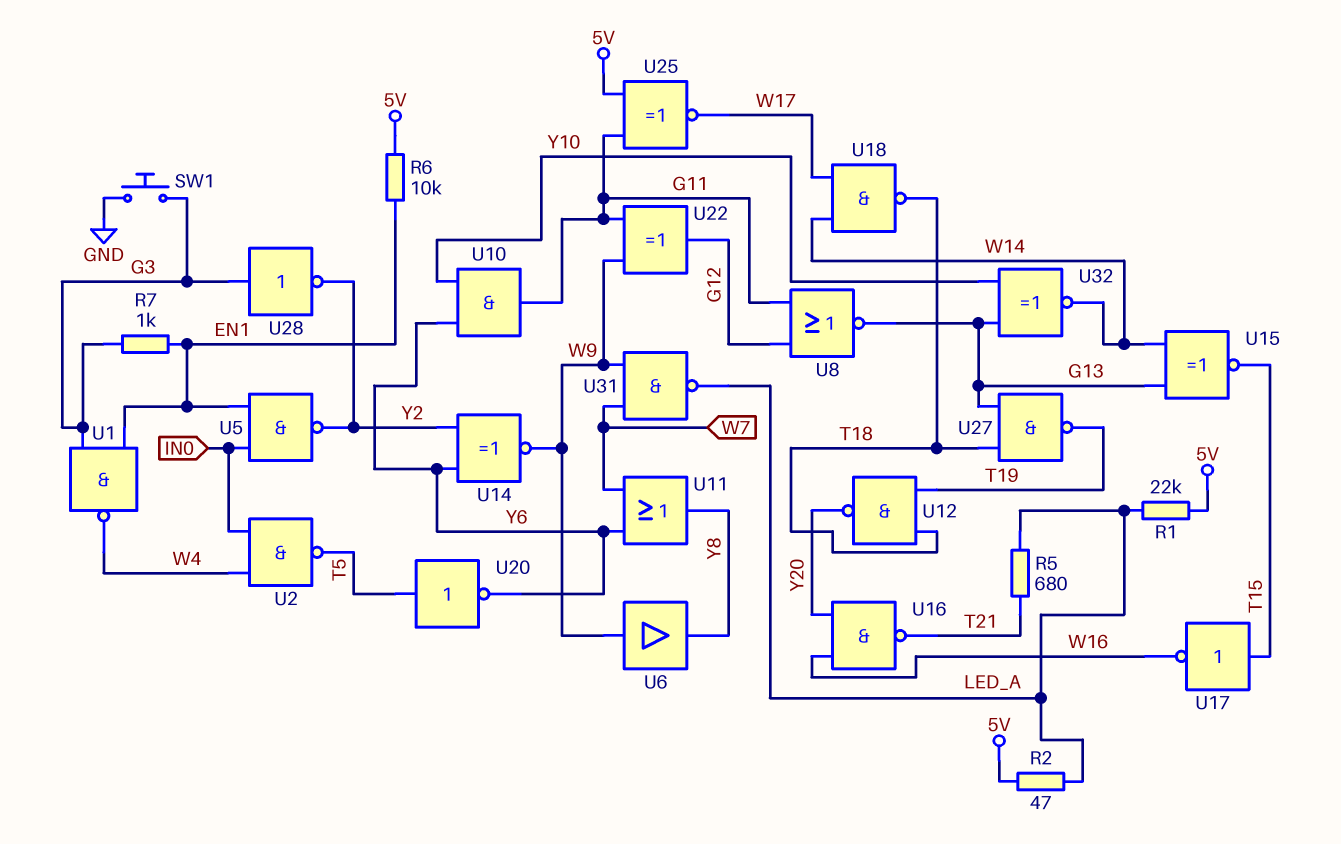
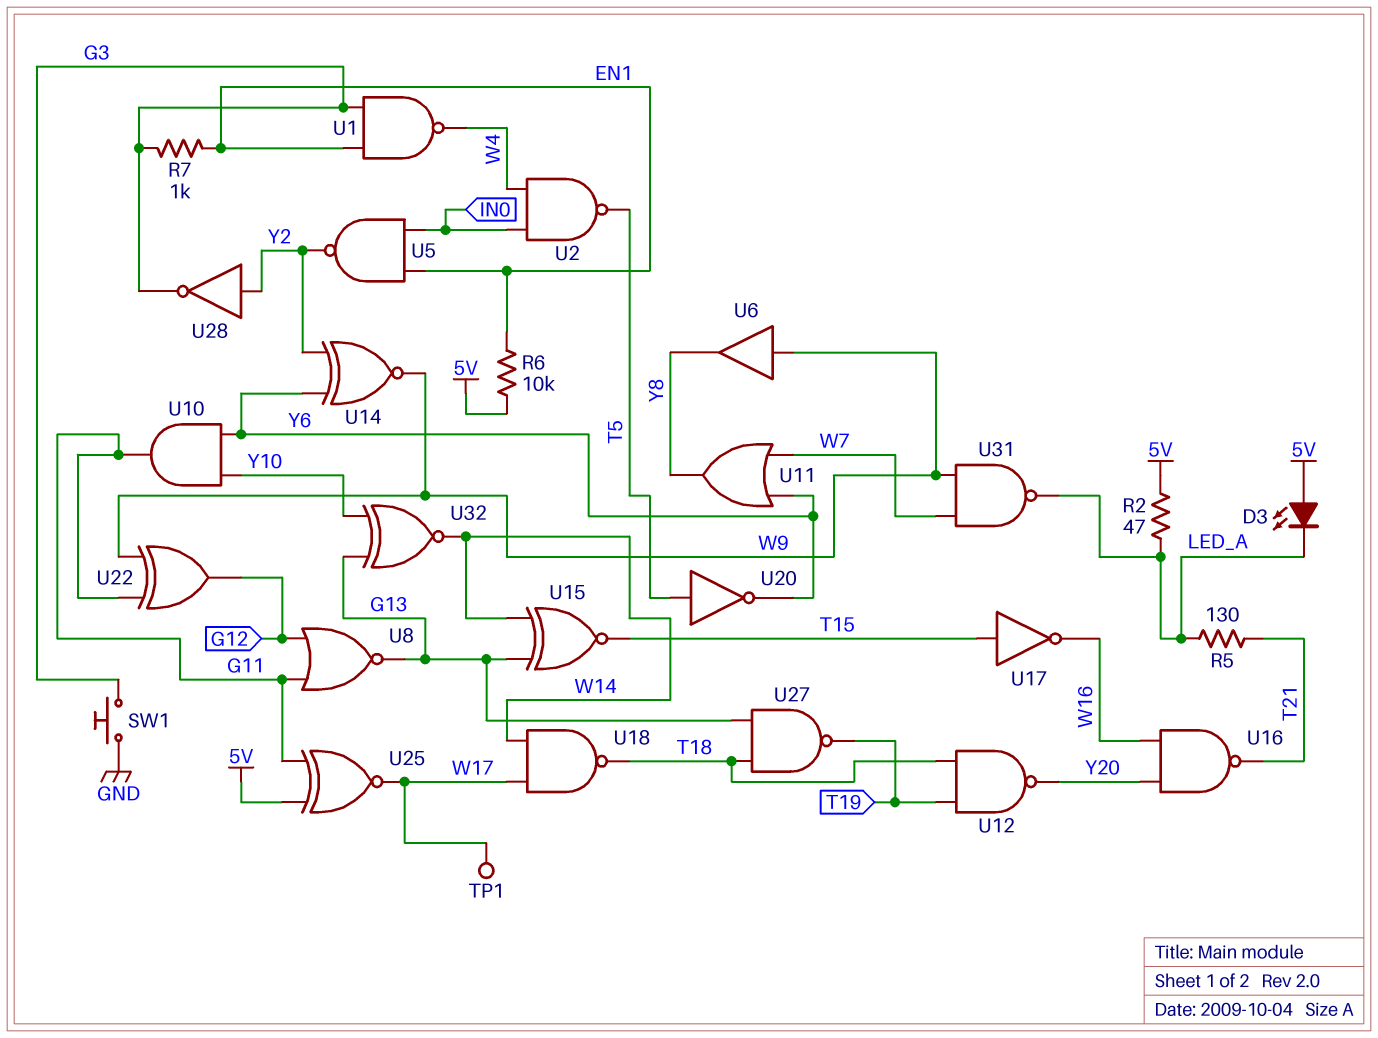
D3: none -> LED (A 5V, K LED_A)
R1: 22k (5V, LED_A) -> none
R5: 680 (LED_A, T21) -> 130 (LED_A, T21)
TP1: none -> test point (W17)
U28: NOT (in G3, out Y2) -> NOT (in Y2, out G3)

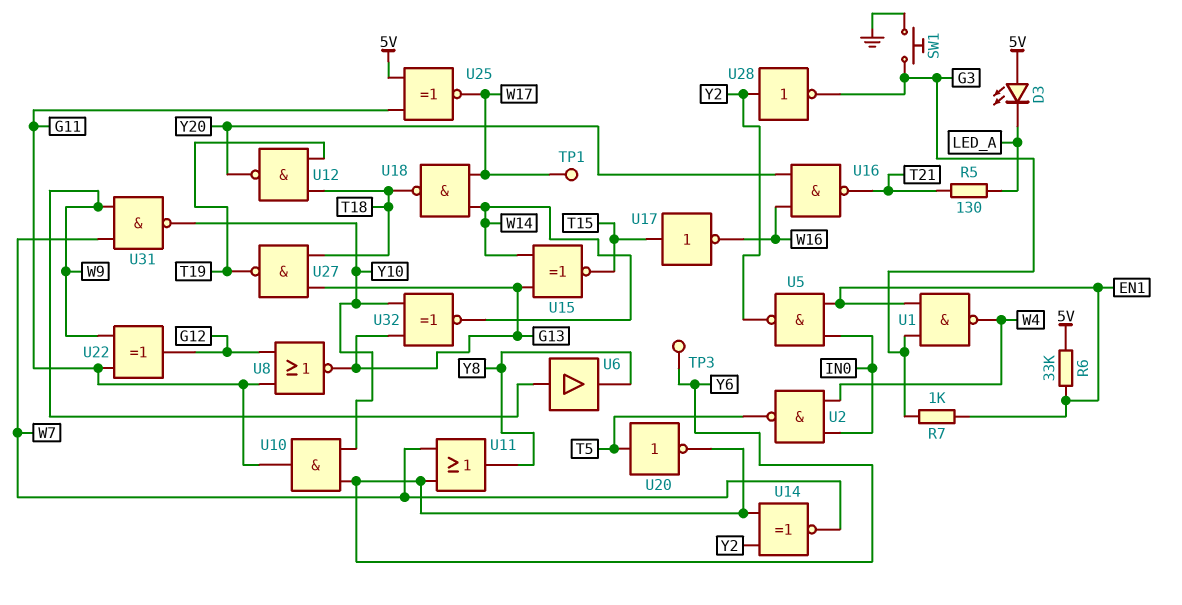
R2: 47 (5V, LED_A) -> none
R6: 10k (5V, EN1) -> 33k (5V, EN1)
TP3: none -> test point (Y6)
U14: XNOR (in Y2, in Y6, out W9) -> XNOR (in Y2, in Y6, out W7)
U31: NAND (in W7, in W9, out LED_A) -> NAND (in W7, in W9, out Y10)

